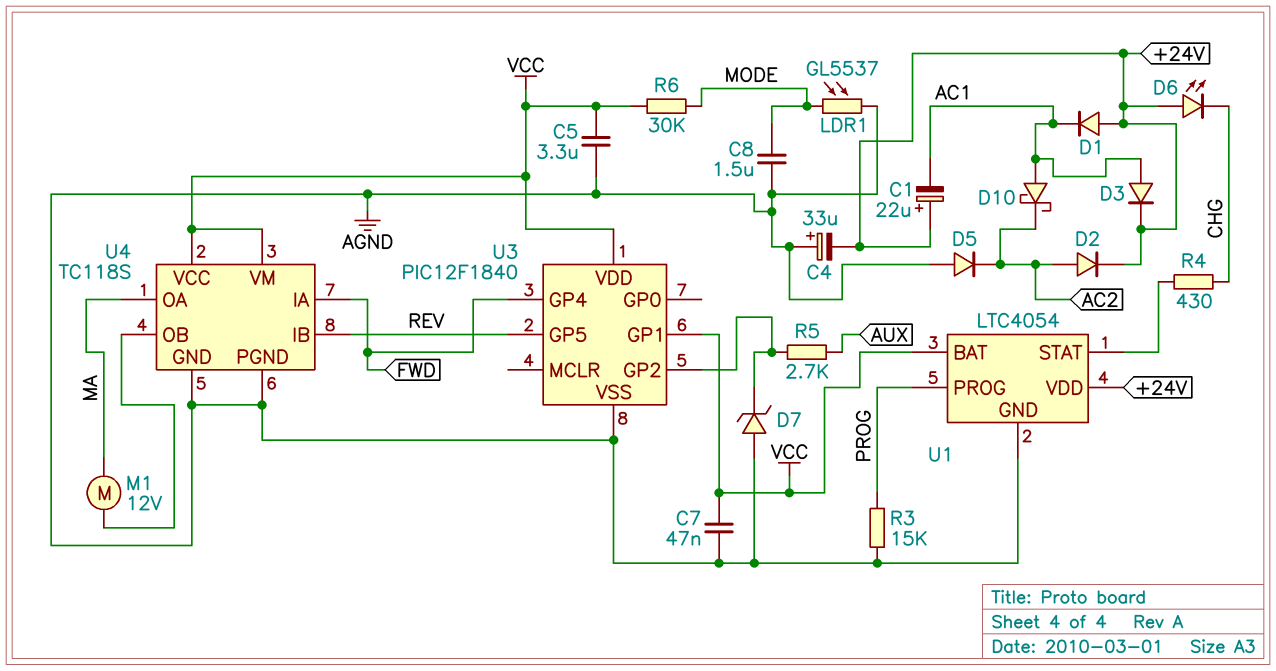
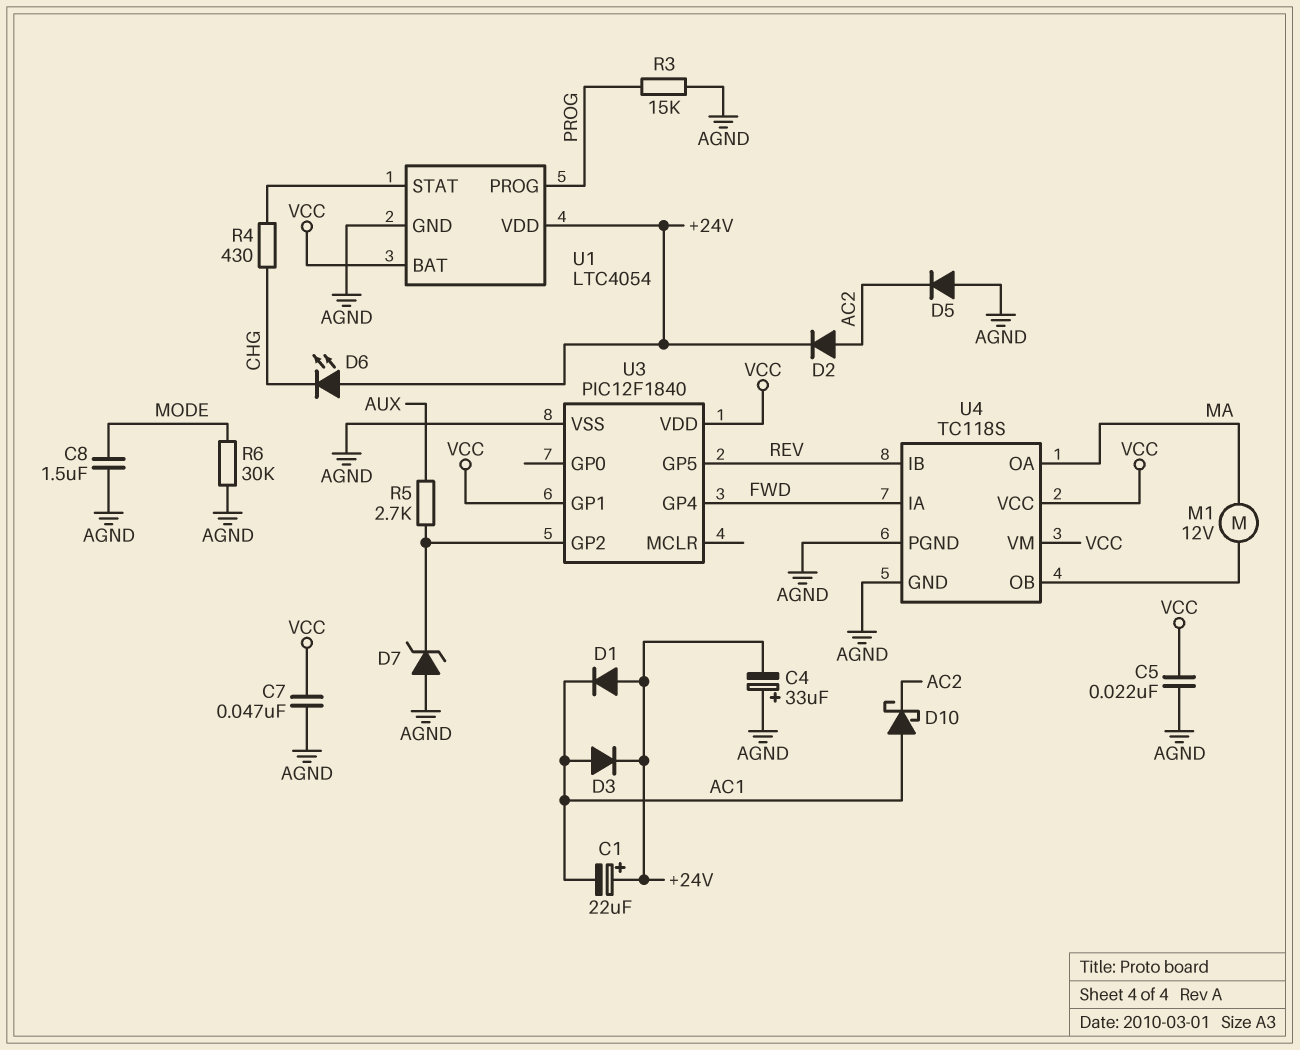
C5: 3.3uF (AGND, VCC) -> 22nF (AGND, VCC)
LDR1: GL5537 (AGND, MODE) -> none
R6: 30k (MODE, VCC) -> 30k (AGND, MODE)

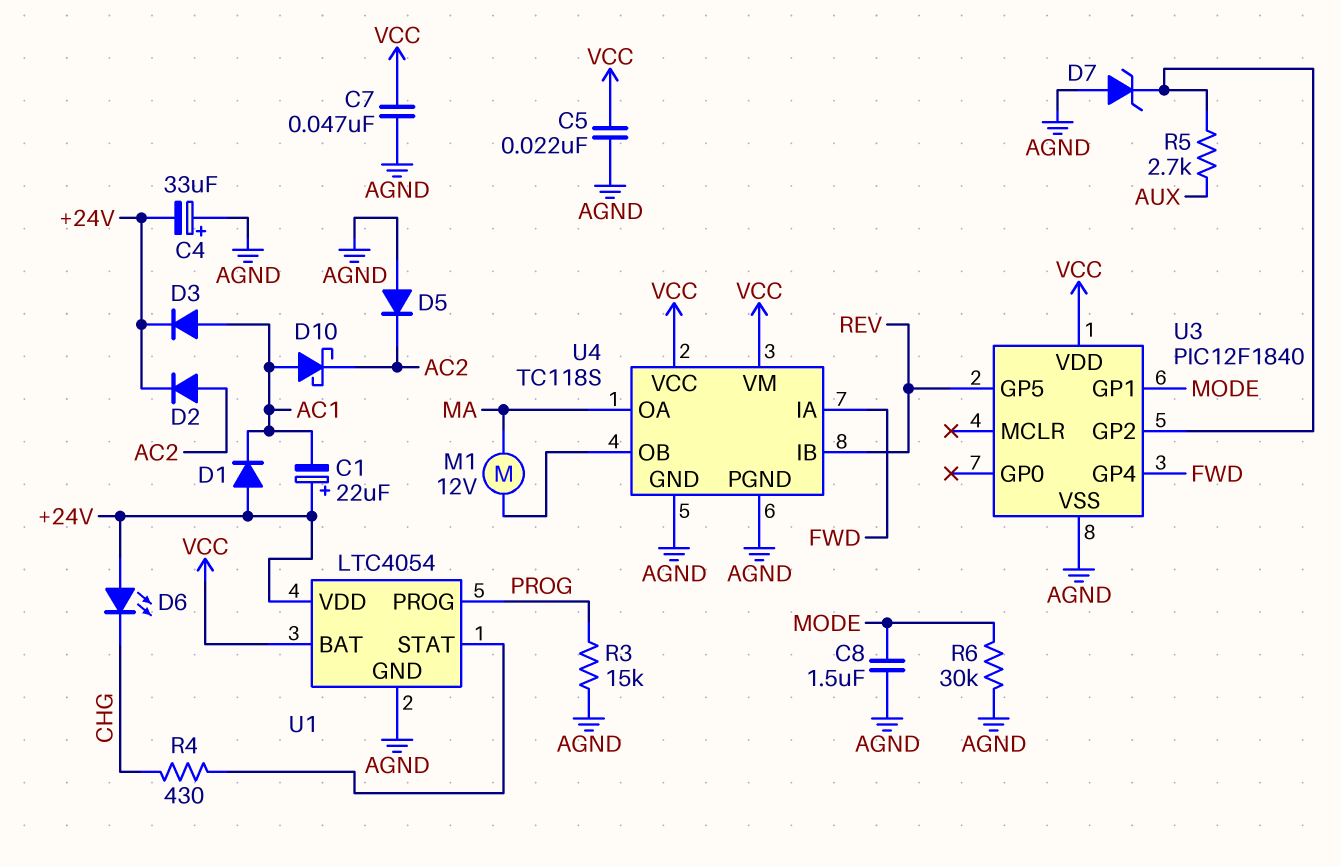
U3 pin GP1: VCC -> MODE

